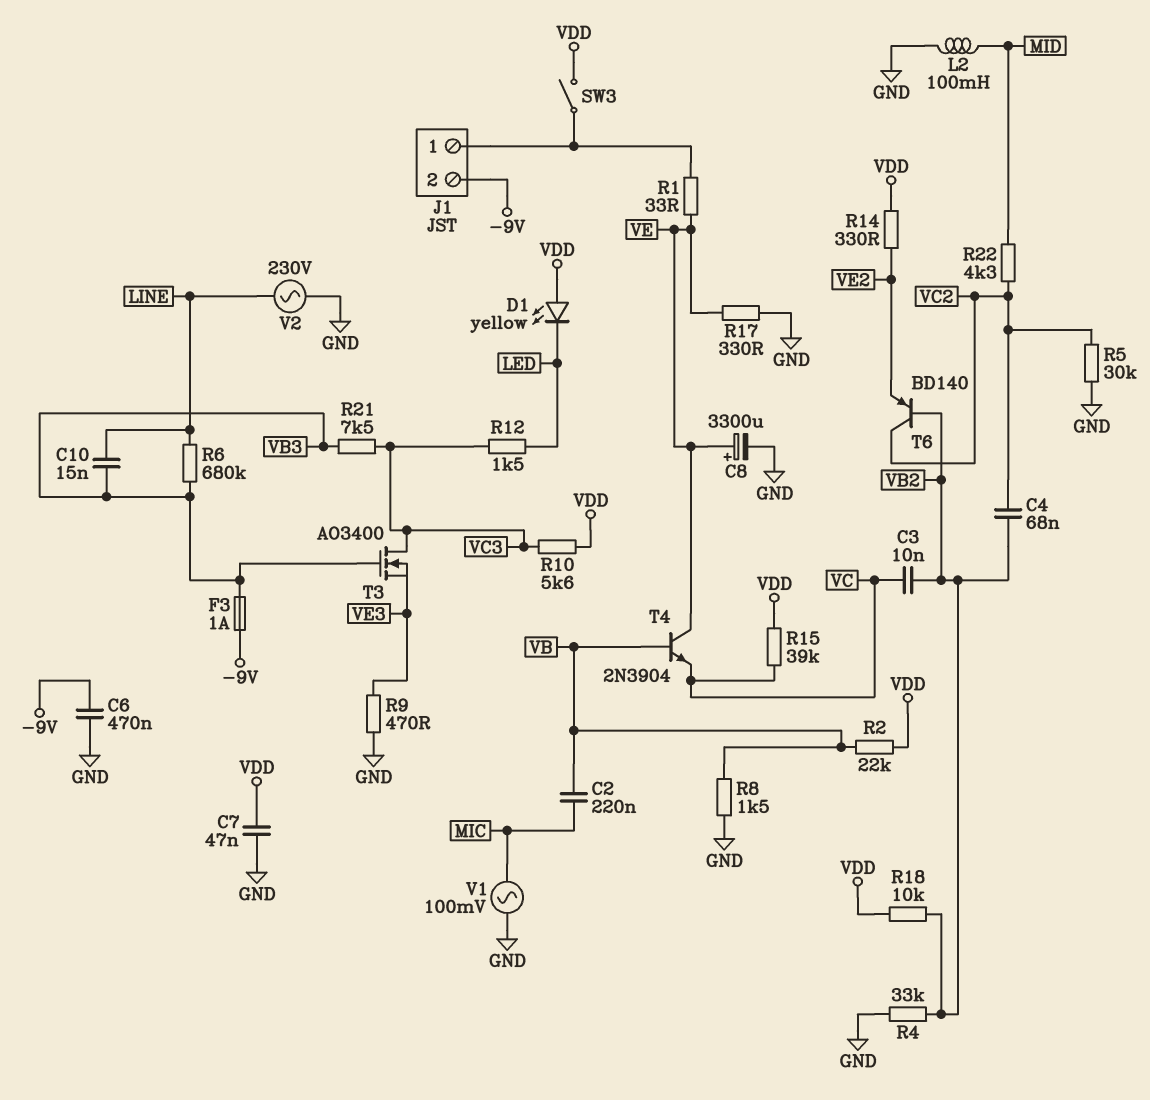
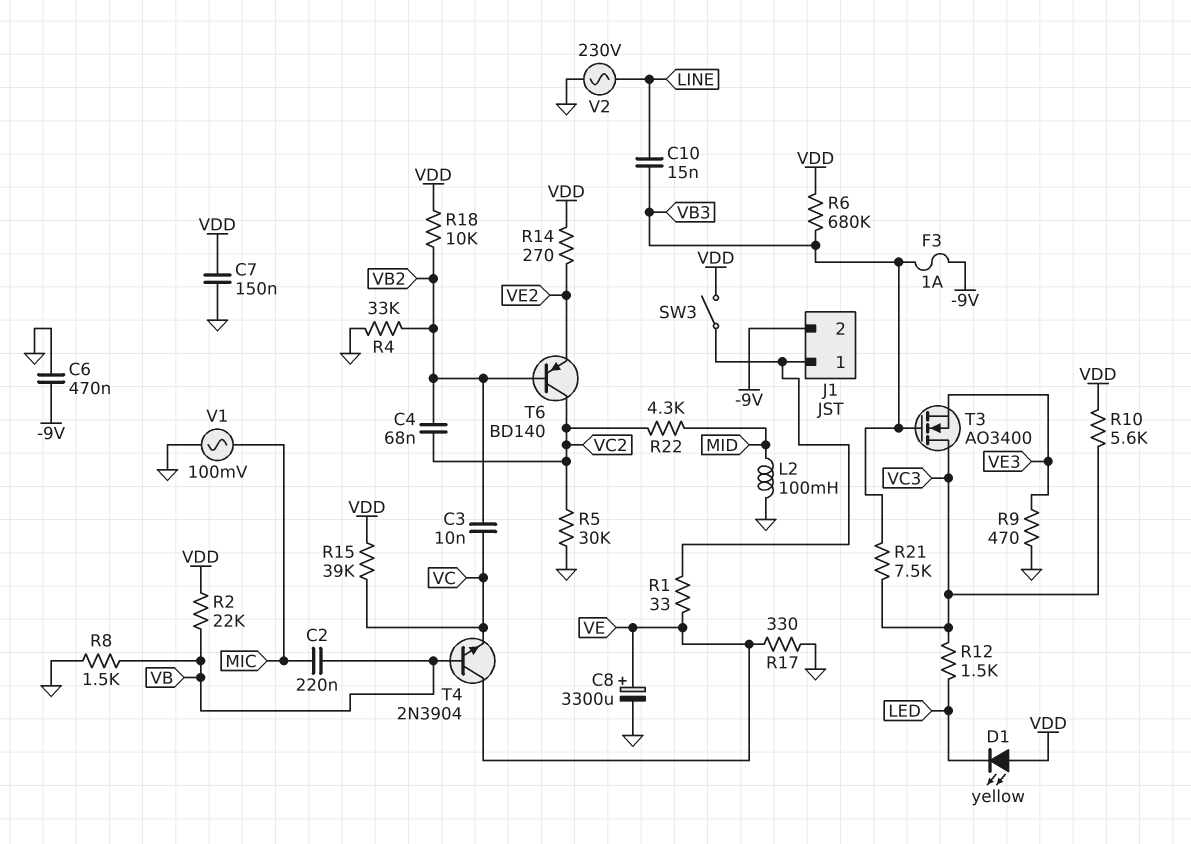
C7: 47nF (GND, VDD) -> 150nF (GND, VDD)
R6: 680k (LINE, VB3) -> 680k (VB3, VDD)
R14: 330 (VDD, VE2) -> 270 (VDD, VE2)

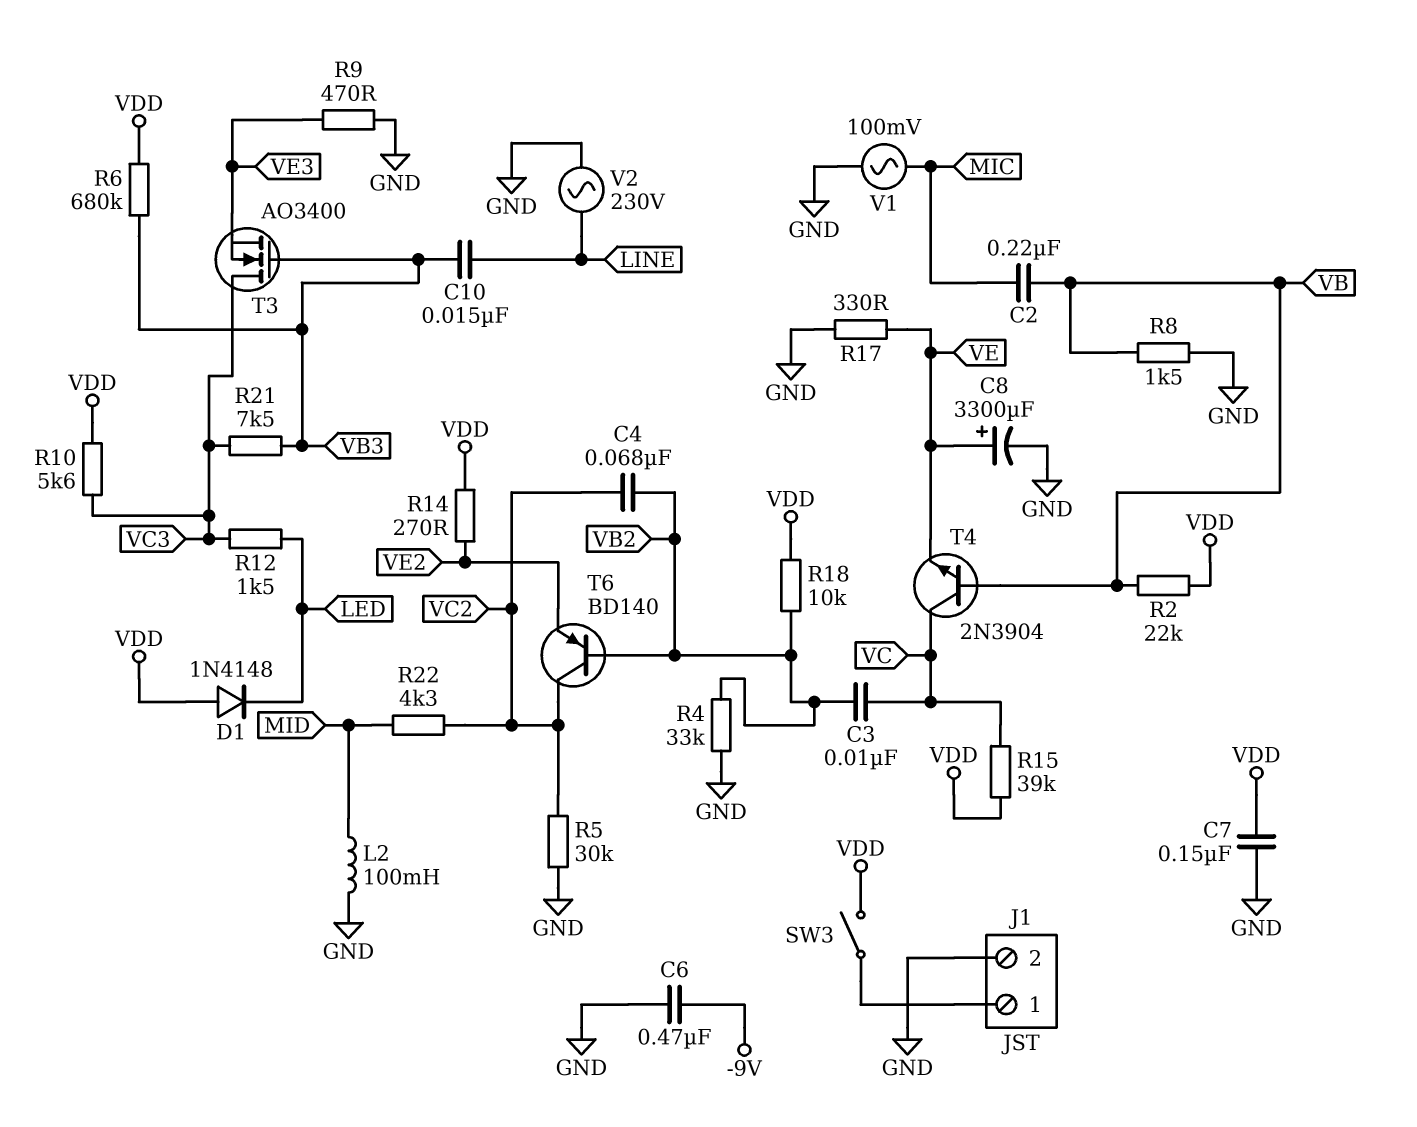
D1: LED yellow (A VDD, K LED) -> diode 1N4148 (A VDD, K LED)
F3: 1A (-9V, VB3) -> none
J1 pin 2: -9V -> GND
R1: 33 (J1/1, VE) -> none
T4: NPN 2N3904 (B VB, C VE, E VC) -> NPN 2N3904 (B VB, C VC, E VE)

